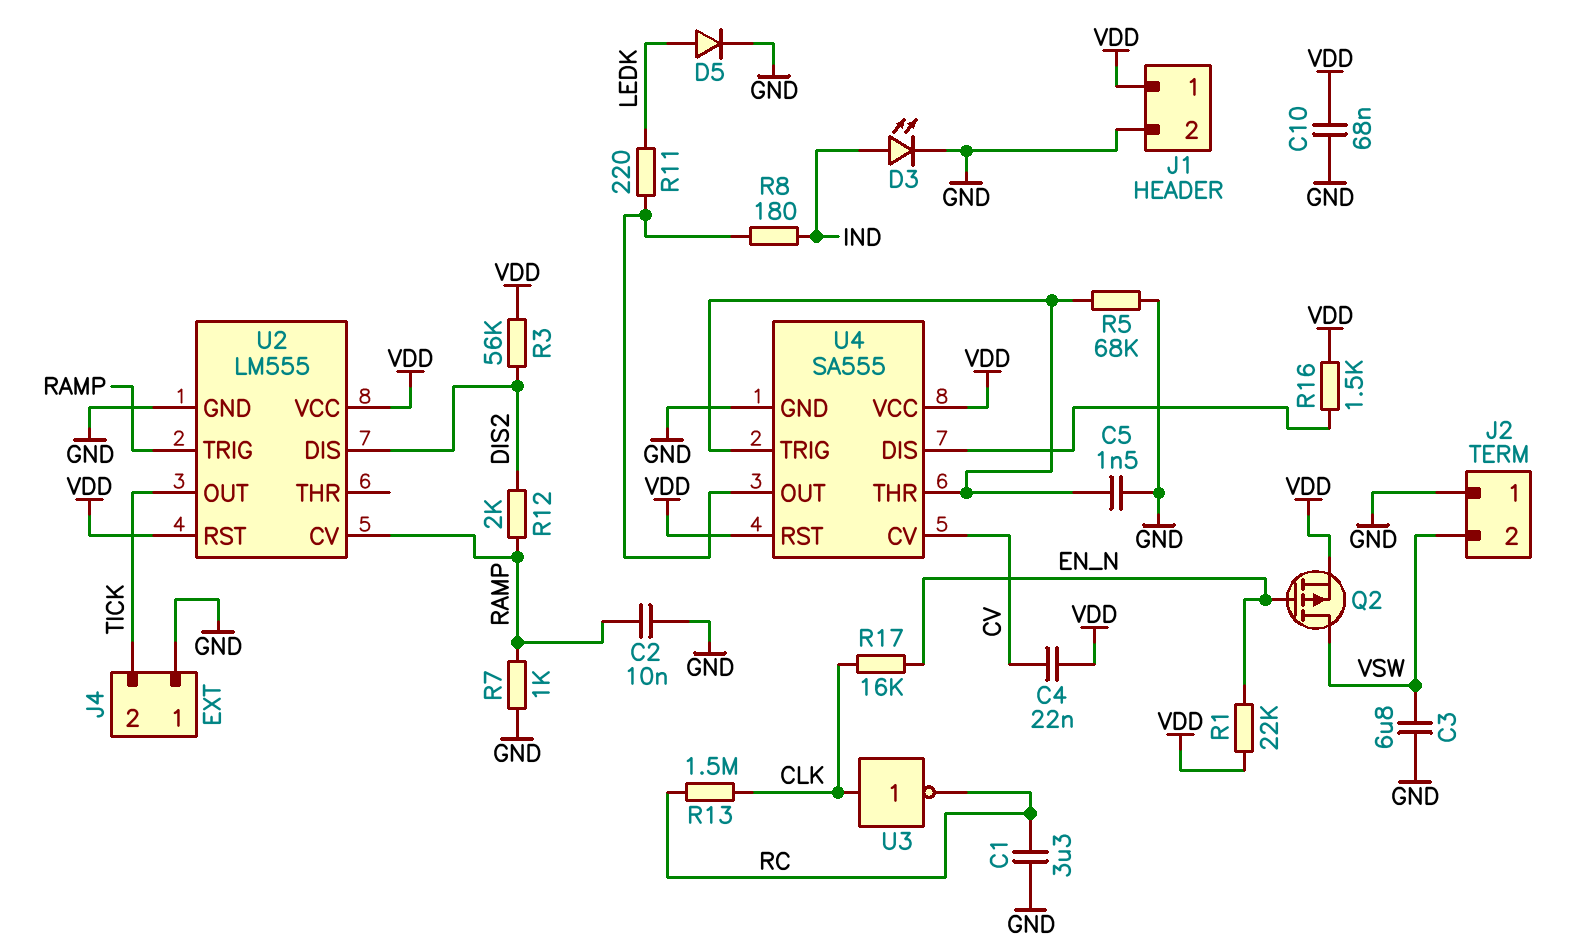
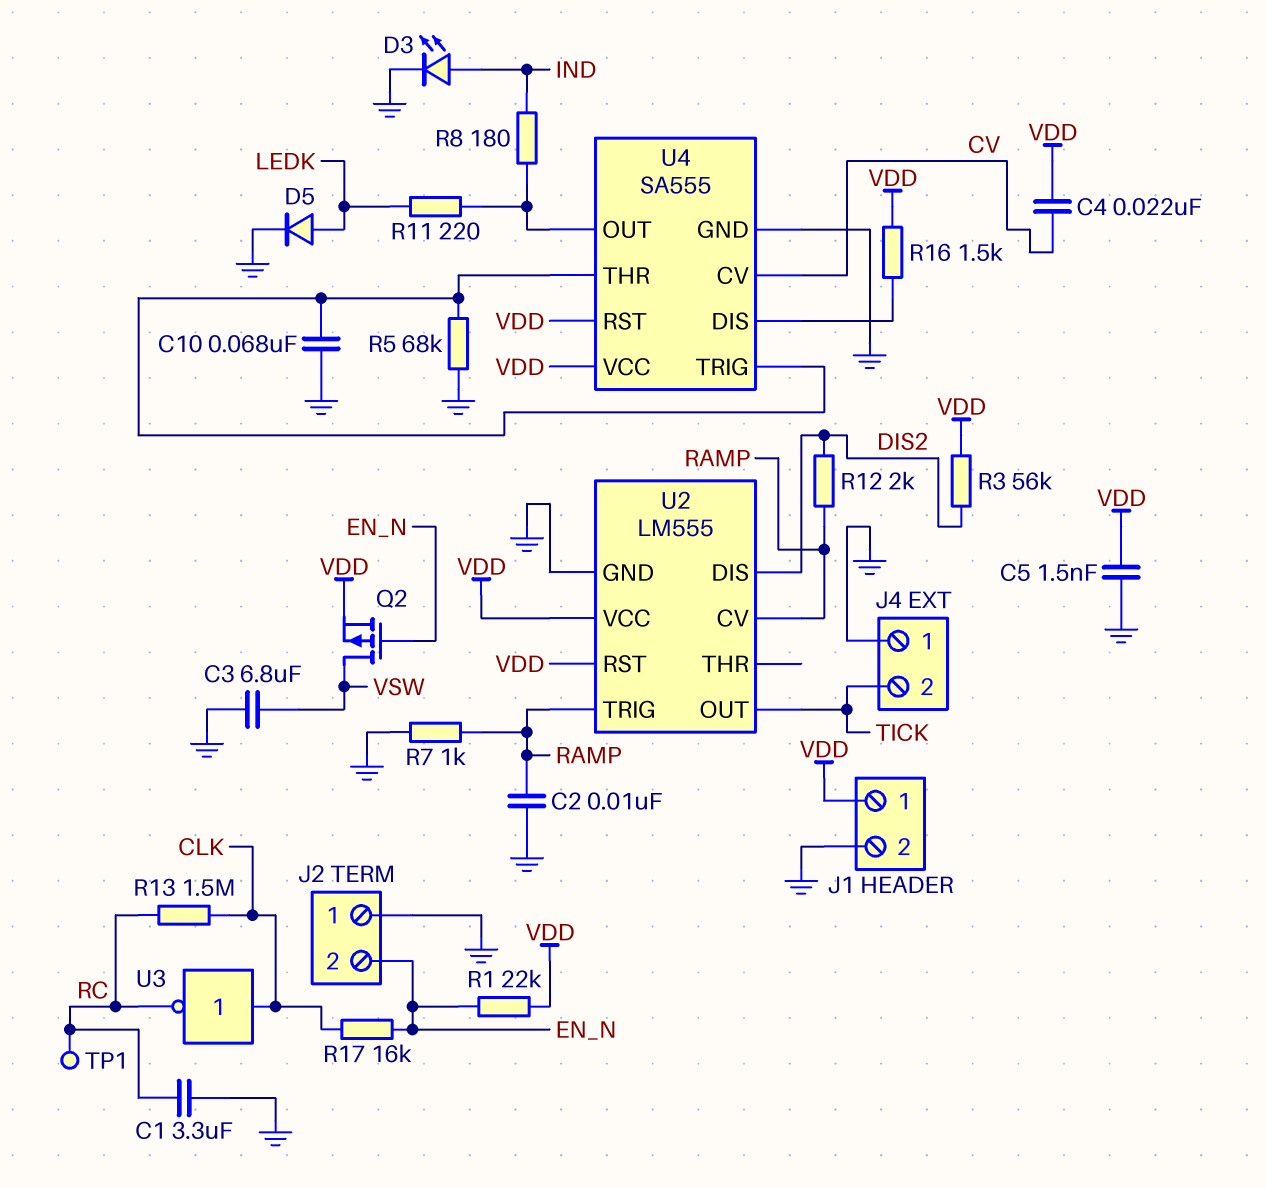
C5: 1.5nF (GND, U4/THR) -> 1.5nF (GND, VDD)
C10: 68nF (GND, VDD) -> 68nF (GND, U4/THR)
J2 pin 2: VSW -> EN_N
TP1: none -> test point (RC)

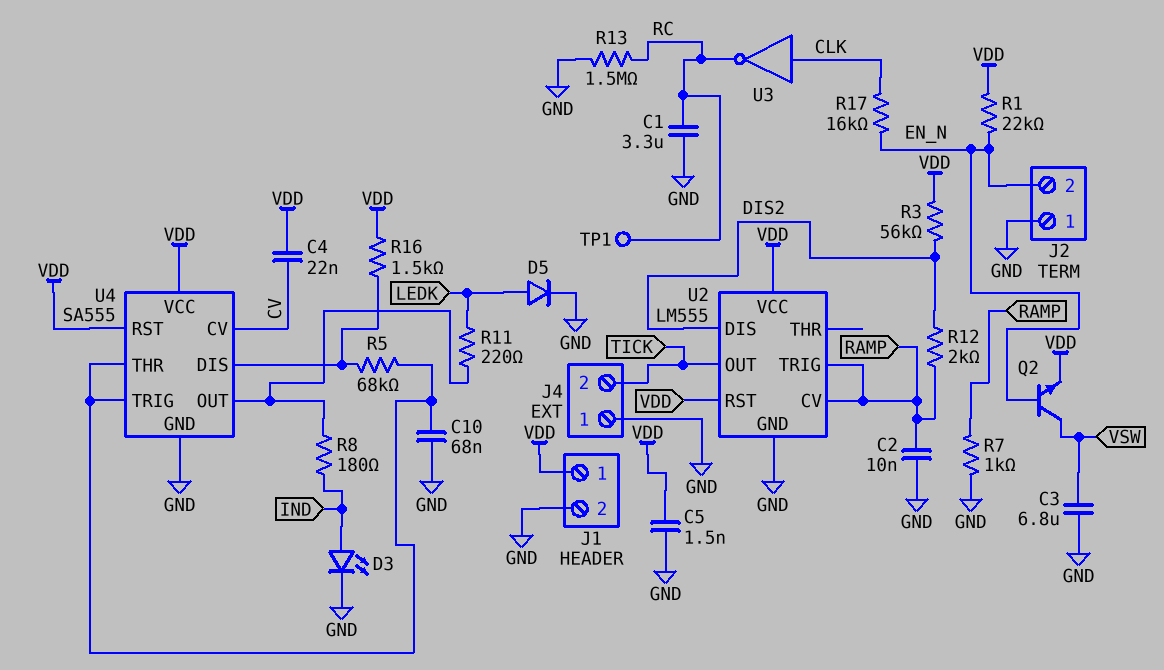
Q2: PMOS (G EN_N, D VSW, S VDD) -> NPN (B EN_N, C VSW, E VDD)
R5: 68k (GND, U4/THR) -> 68k (U4/DIS, U4/THR)
R13: 1.5M (CLK, RC) -> 1.5M (GND, RC)

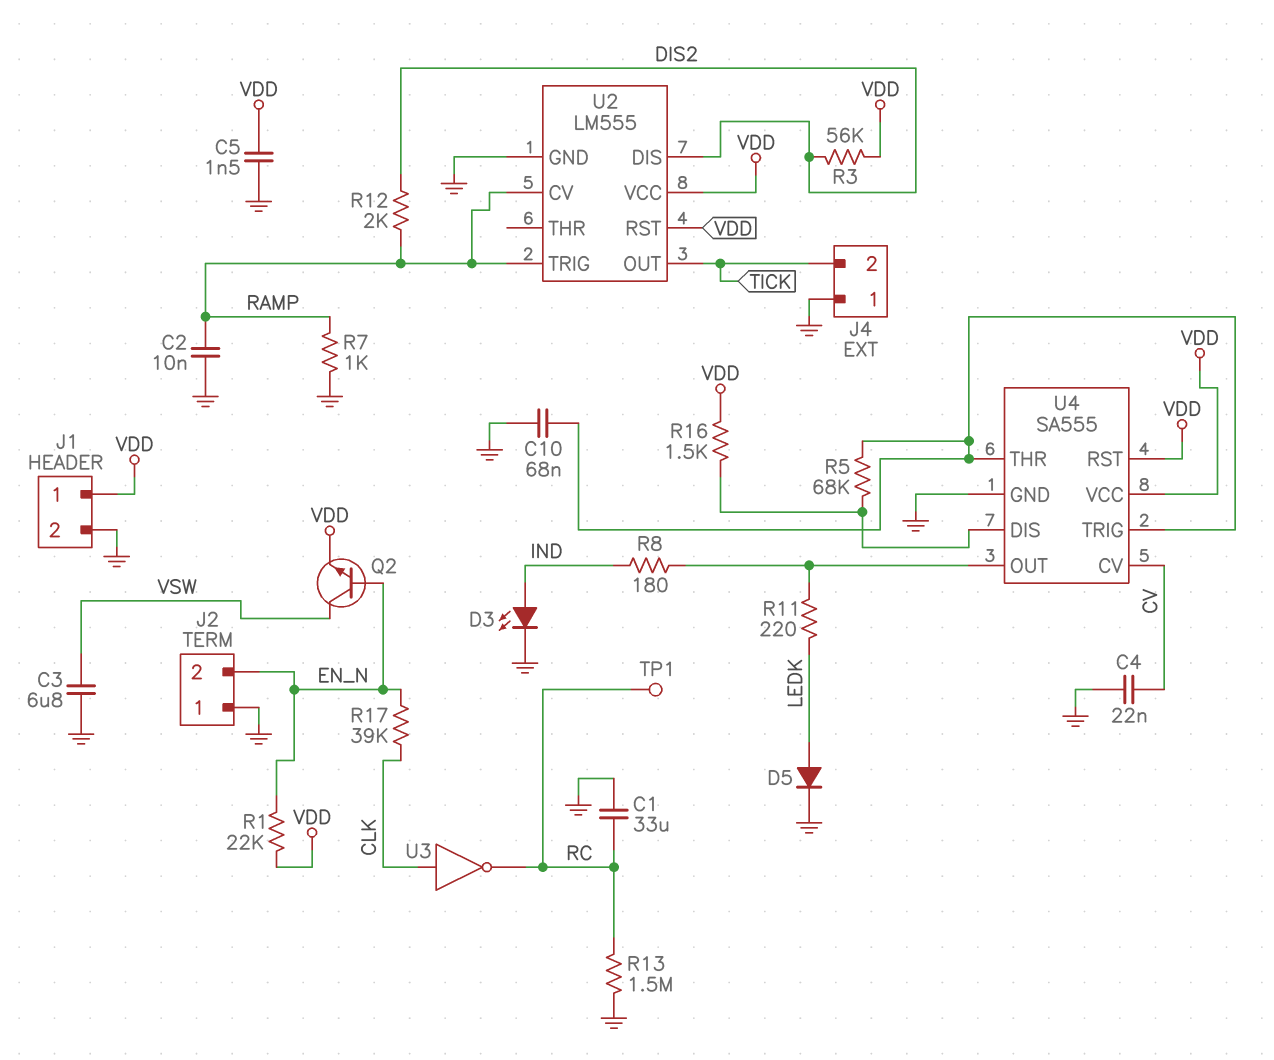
C1: 3.3uF (GND, RC) -> 33uF (GND, RC)
C4: 22nF (CV, VDD) -> 22nF (CV, GND)
R17: 16k (CLK, EN_N) -> 39k (CLK, EN_N)

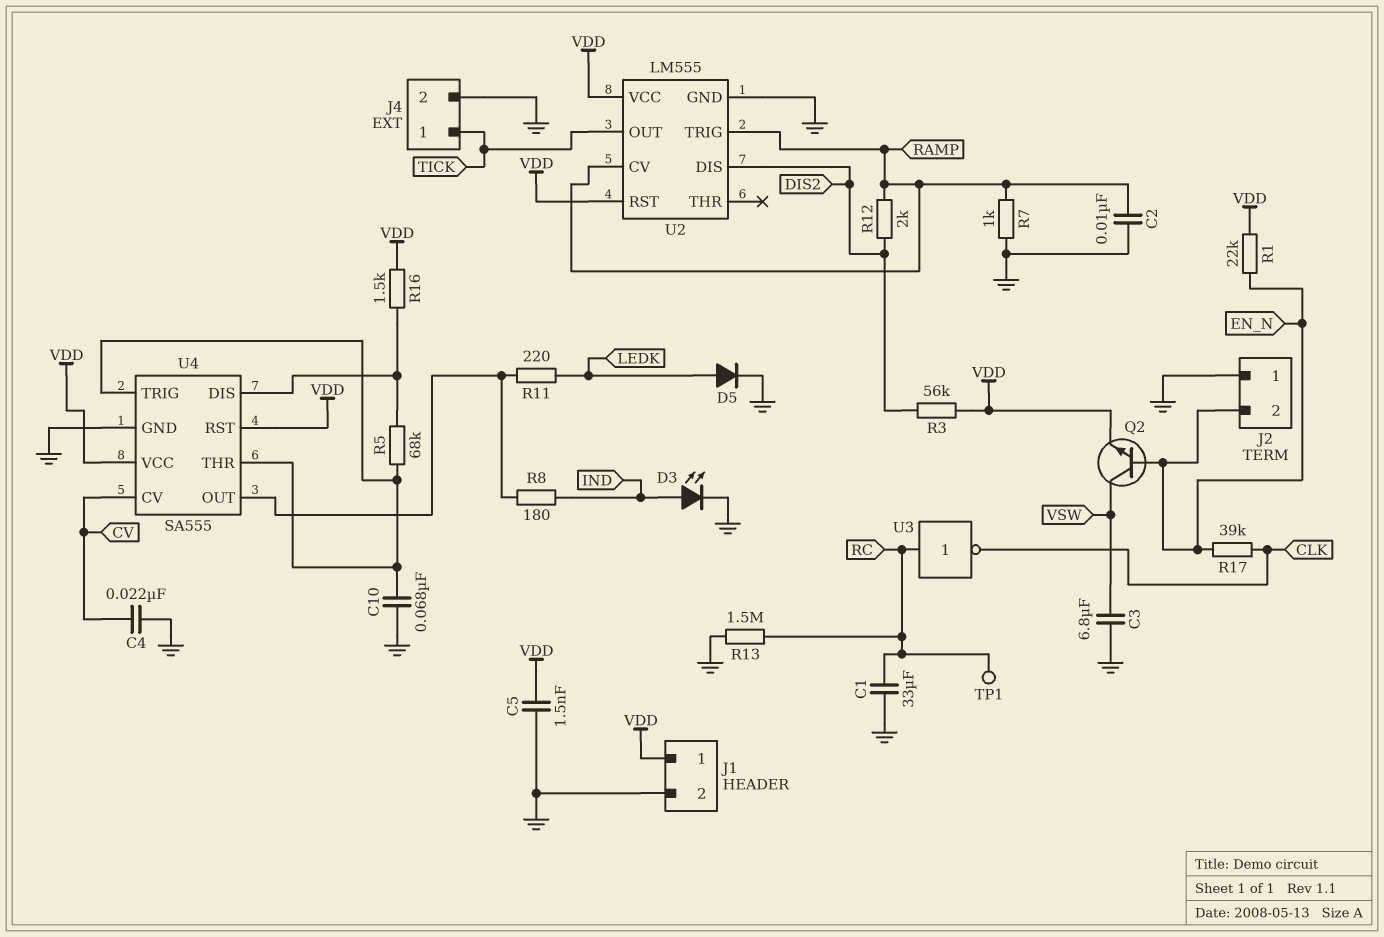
J4 pin 1: GND -> TICK
J4 pin 2: TICK -> GND
U3: NOT (in CLK, out RC) -> NOT (in RC, out CLK)

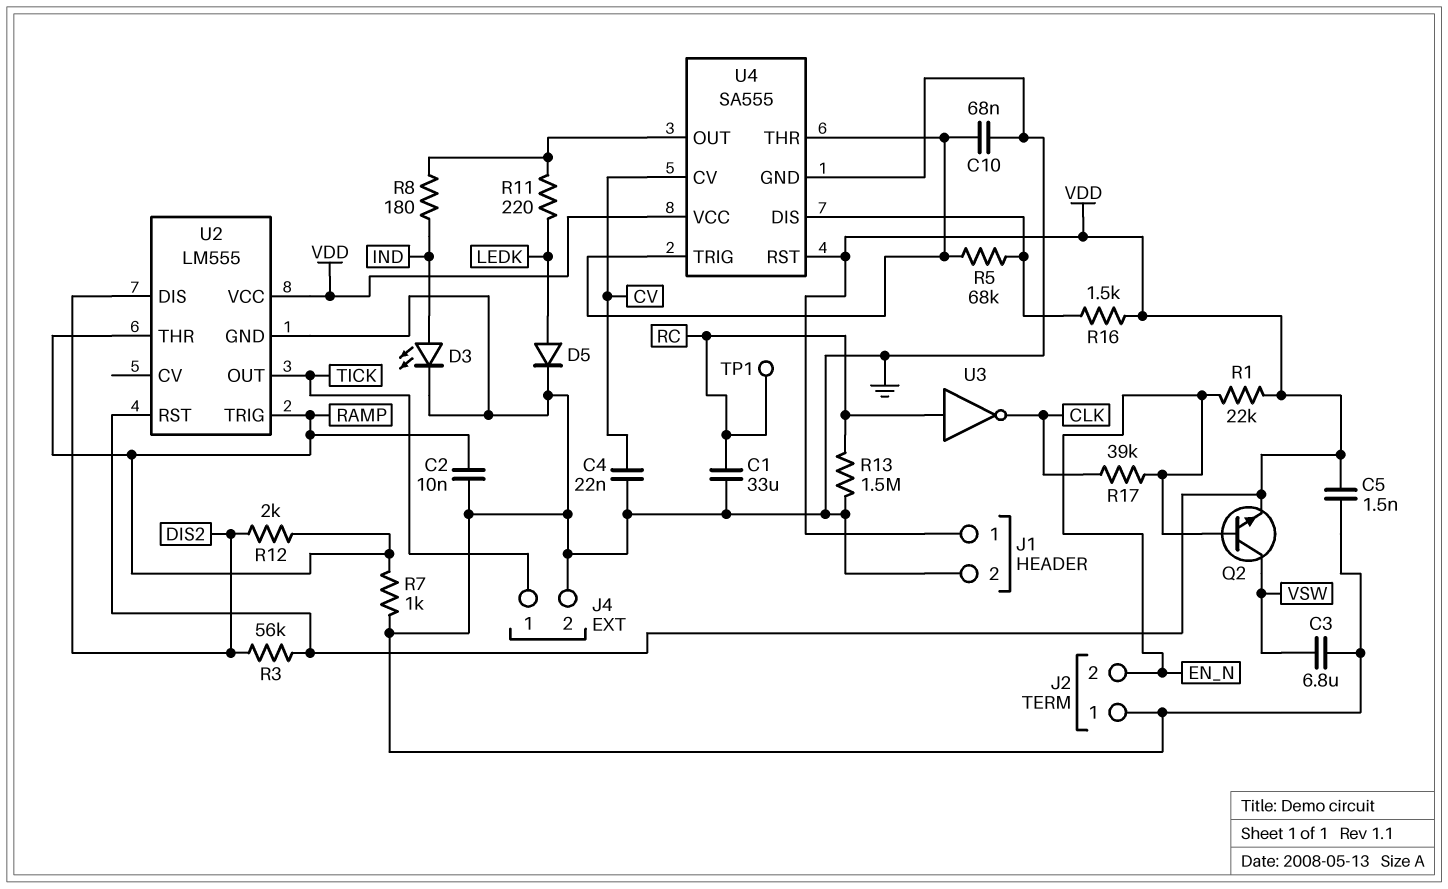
U2 pin CV: RAMP -> none
U2 pin THR: none -> RAMP

